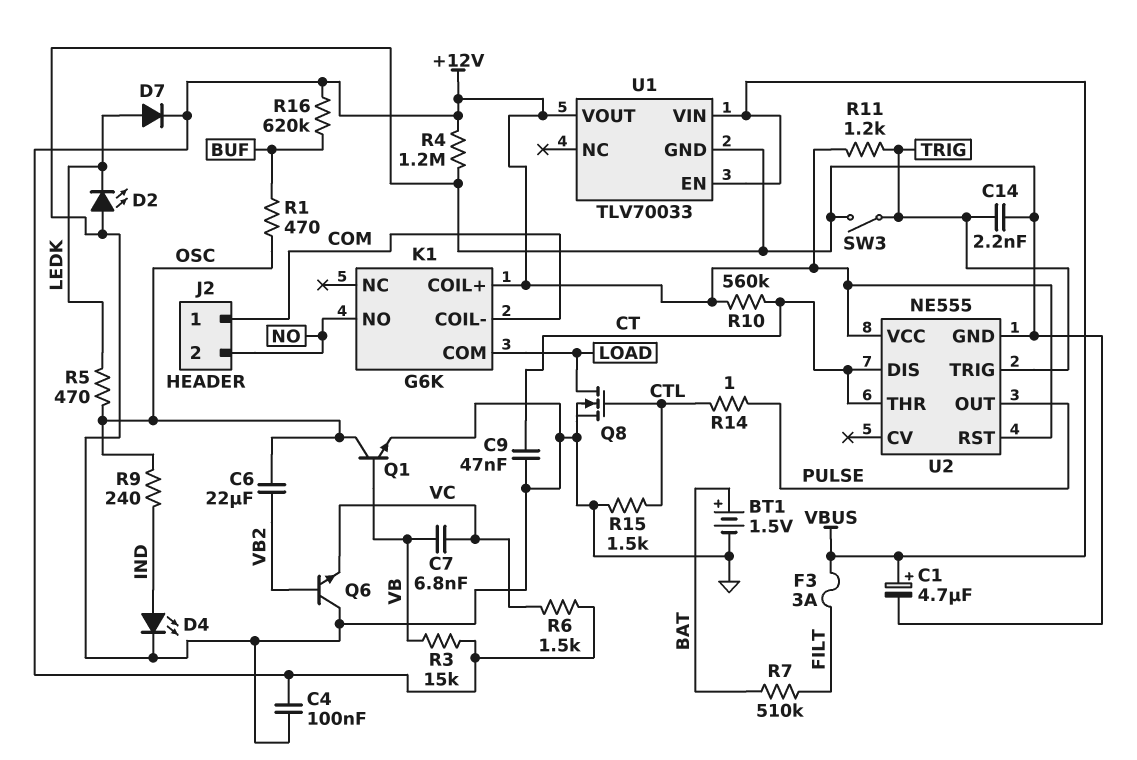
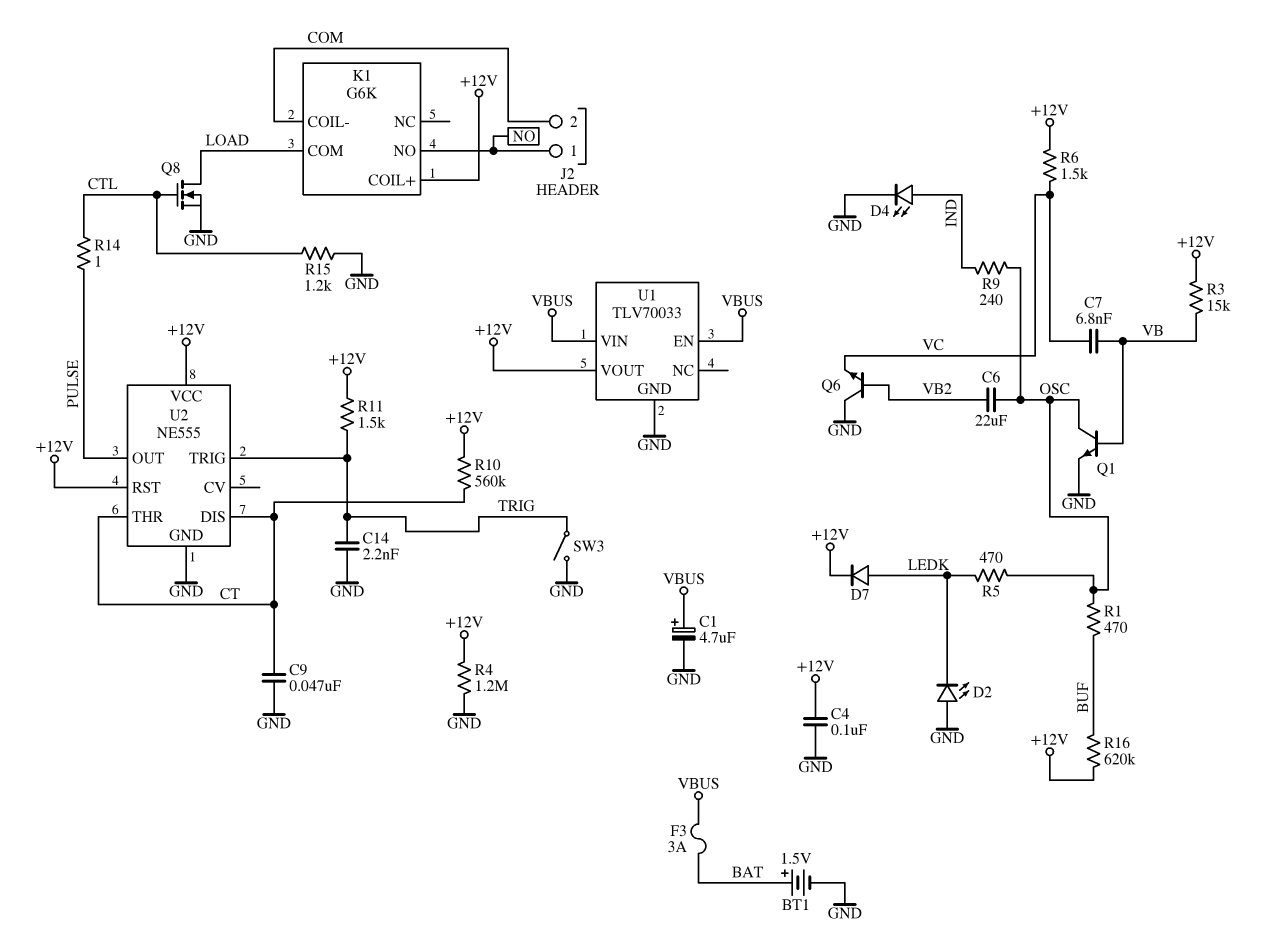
F3: 3A (FILT, VBUS) -> 3A (BAT, VBUS)
J2 pin 1: COM -> NO
J2 pin 2: NO -> COM
R7: 510k (BAT, FILT) -> none
R11: 1.2k (+12V, TRIG) -> 1.5k (+12V, TRIG)
R15: 1.5k (CTL, GND) -> 1.2k (CTL, GND)

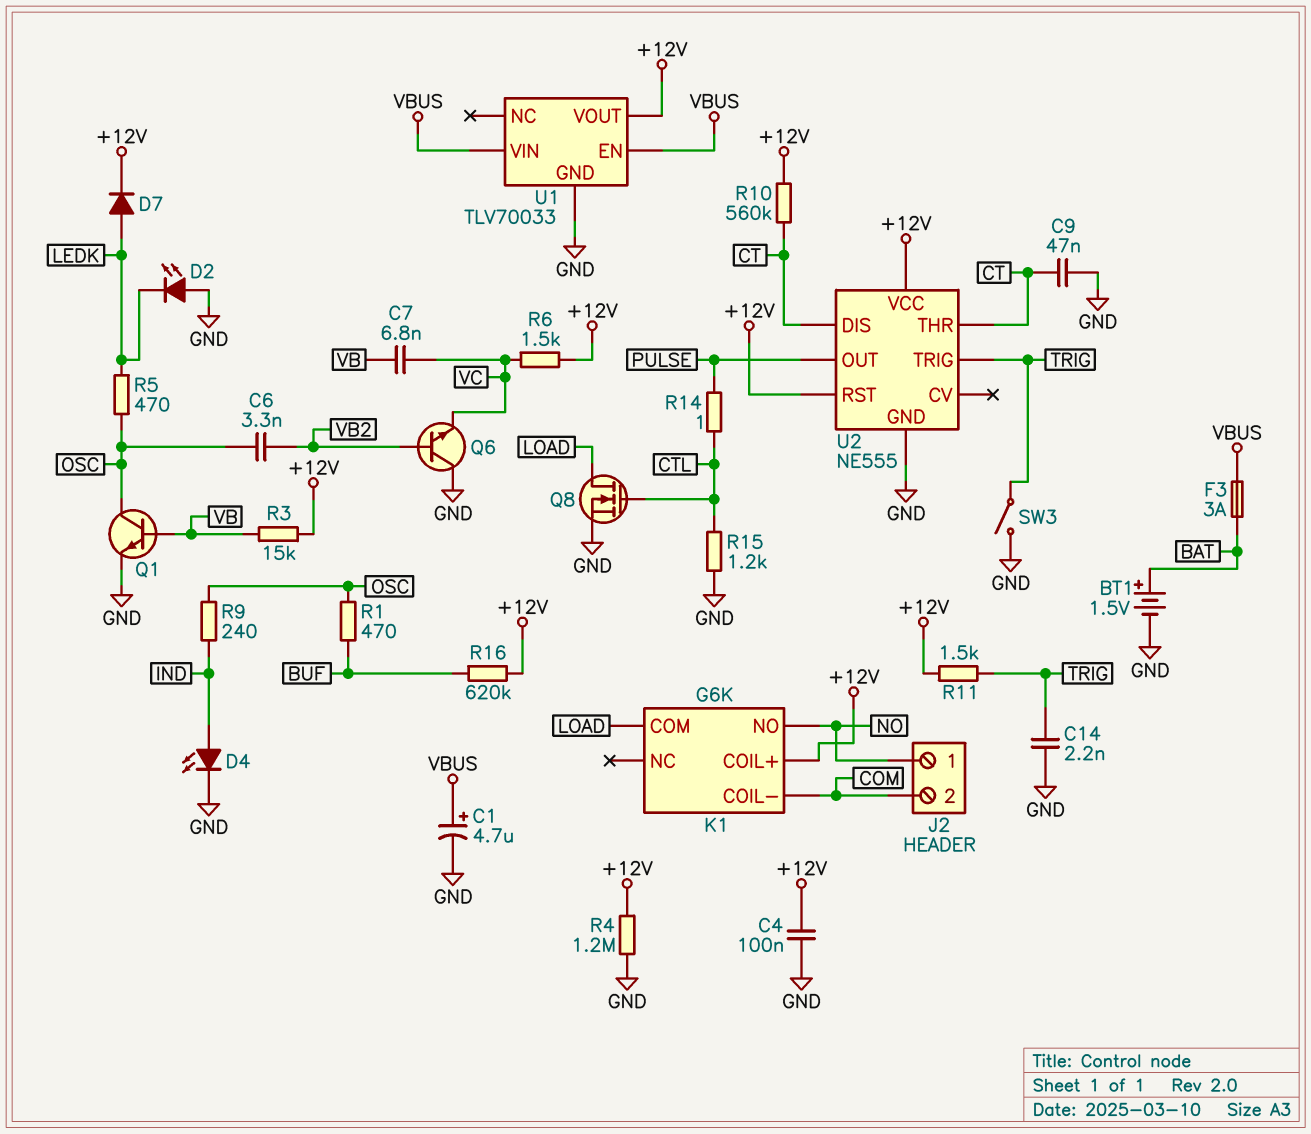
C6: 22uF (OSC, VB2) -> 3.3nF (OSC, VB2)

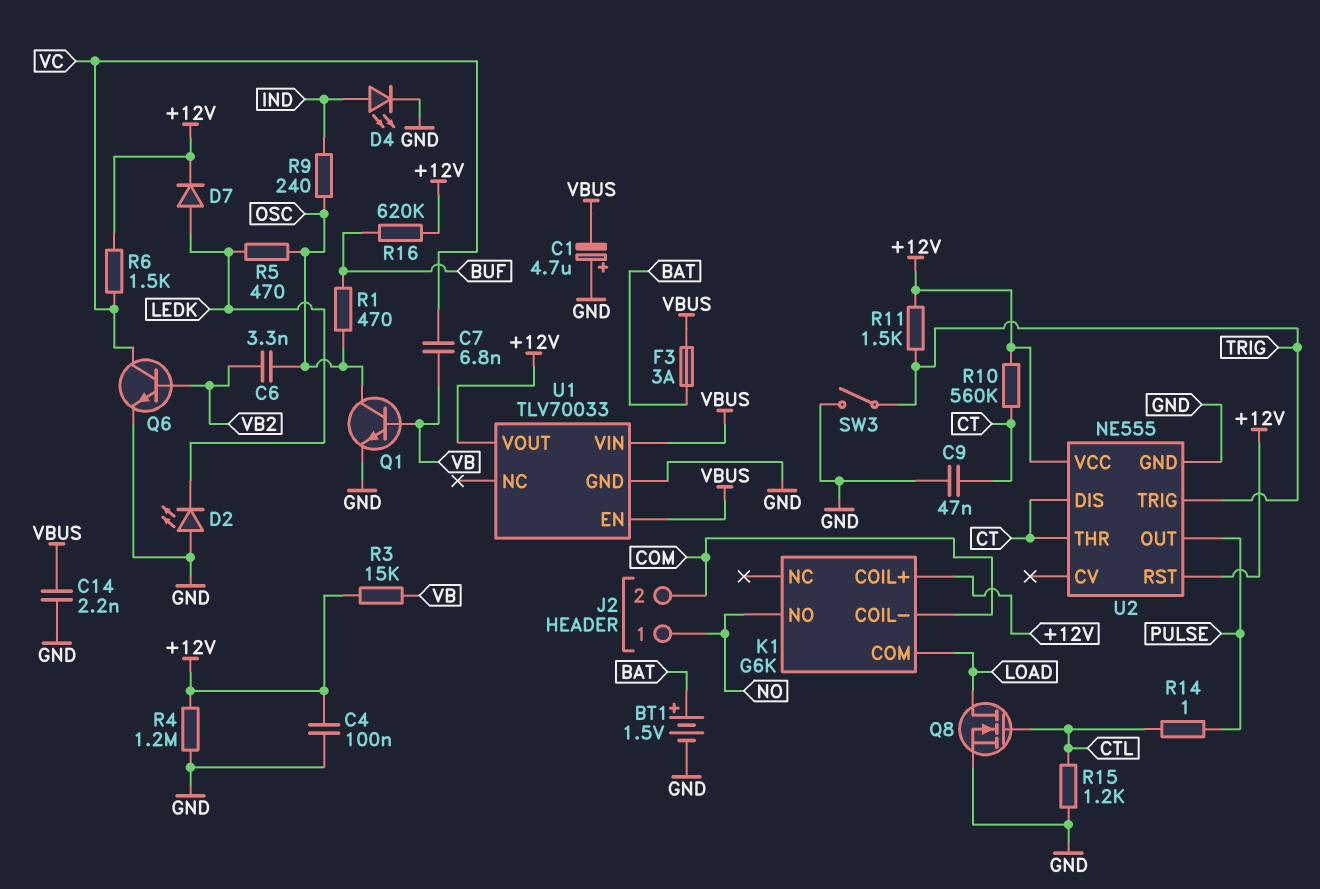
C1: 4.7uF (plus VBUS, minus GND) -> 4.7uF (plus GND, minus VBUS)
C14: 2.2nF (GND, TRIG) -> 2.2nF (GND, VBUS)
Q6: NPN (B VB2, C GND, E VC) -> NPN (B VB2, C VC, E GND)

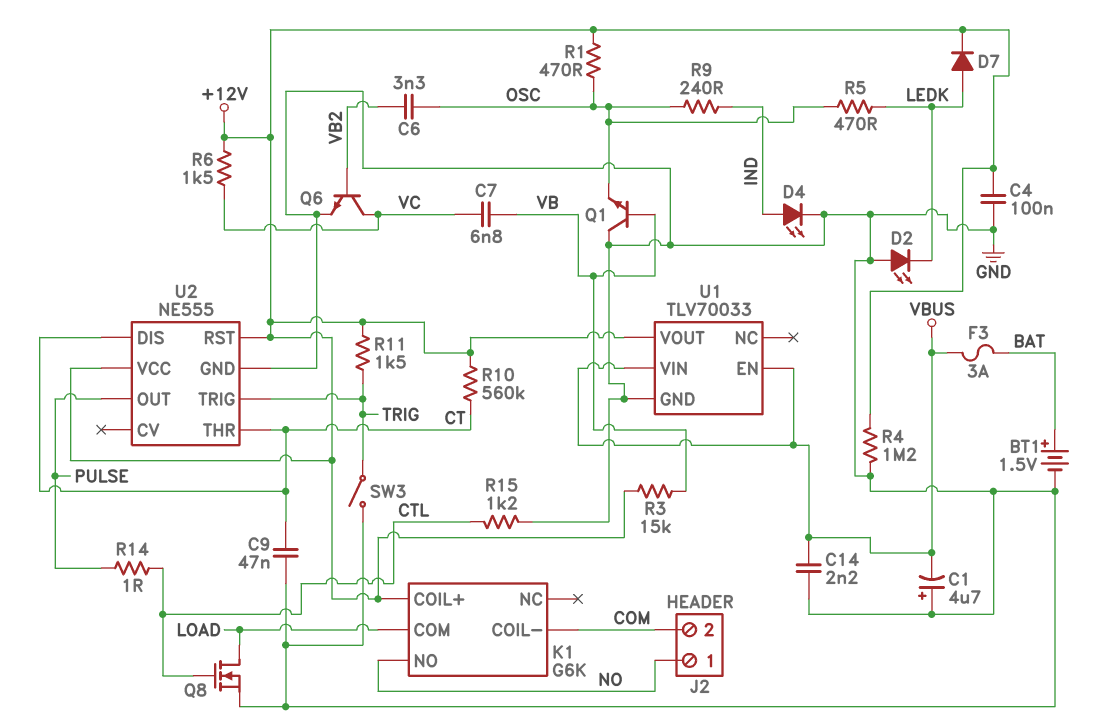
Q1: NPN (B VB, C OSC, E GND) -> NPN (B VB, C GND, E OSC)
R1: 470 (BUF, OSC) -> 470 (+12V, OSC)
R16: 620k (+12V, BUF) -> none

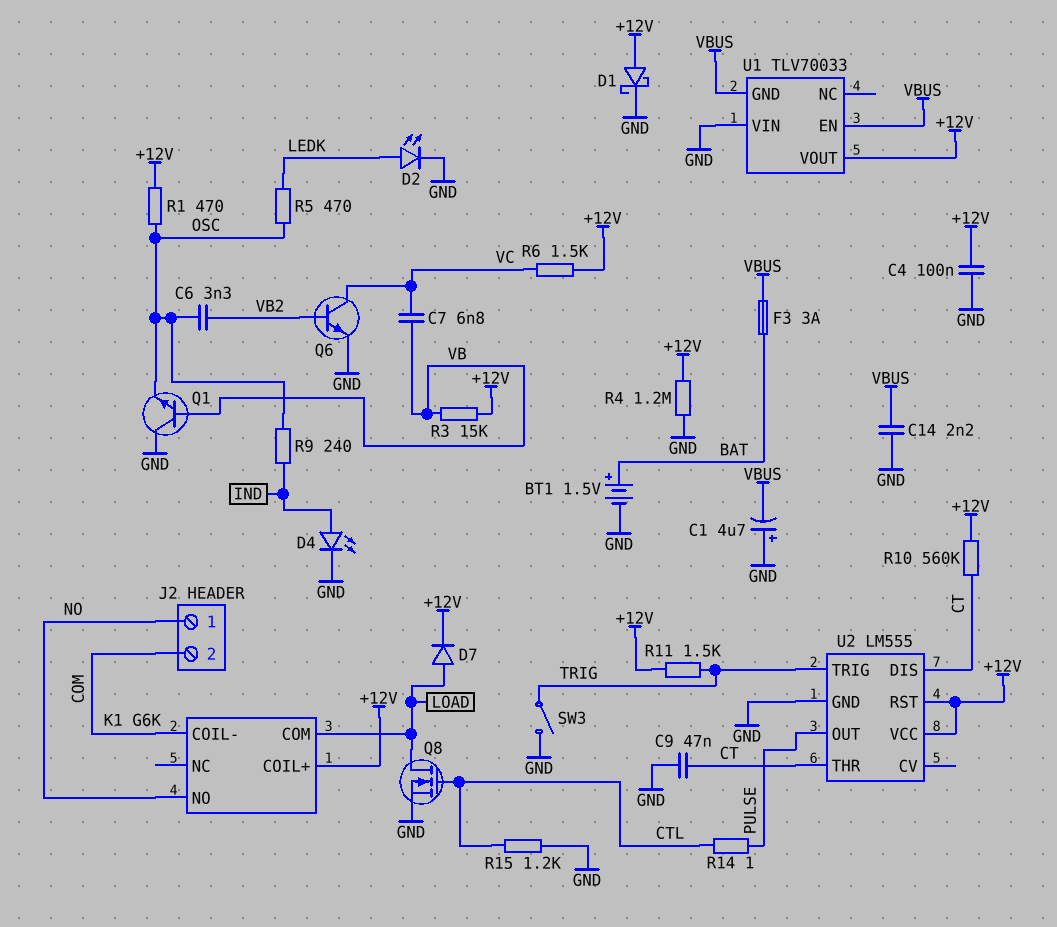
D1: none -> schottky (A +12V, K GND)
D2: LED (A GND, K LEDK) -> LED (A LEDK, K GND)
D7: diode (A LEDK, K +12V) -> diode (A LOAD, K +12V)
U1 pin GND: GND -> VBUS
U1 pin VIN: VBUS -> GND
U2: NE555 -> LM555

